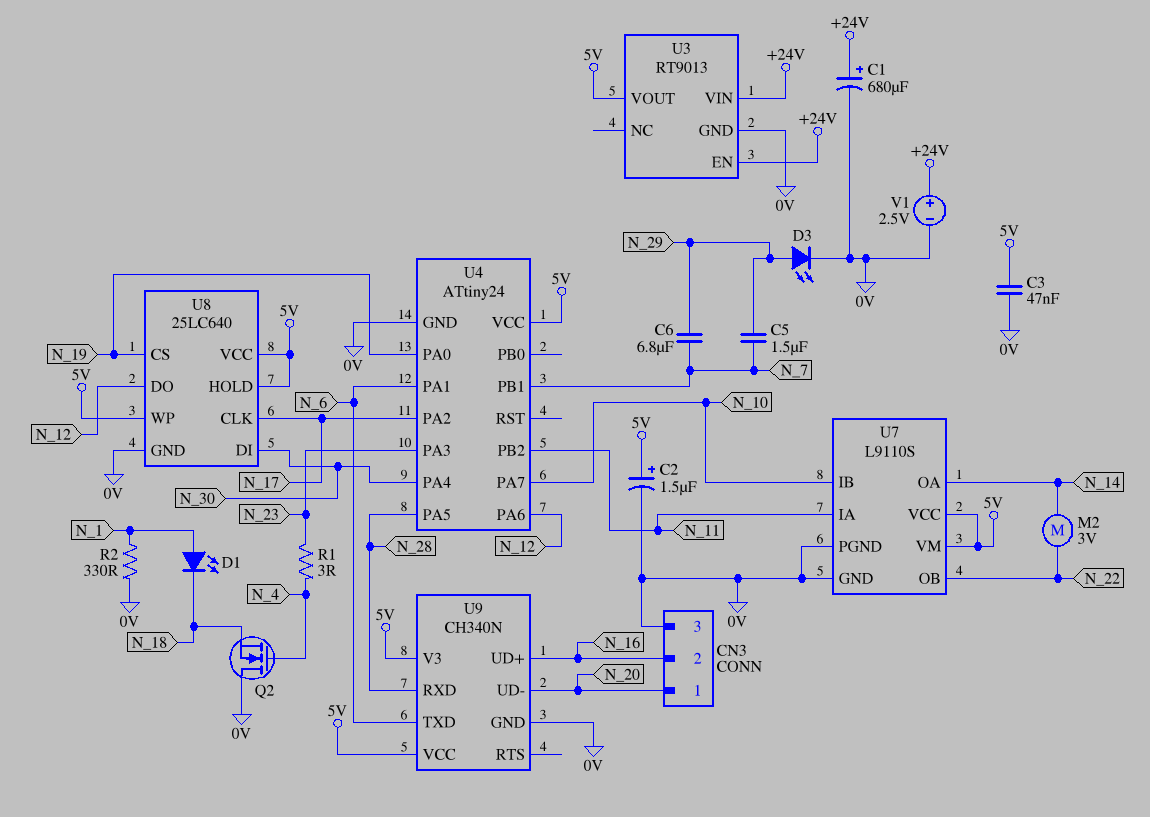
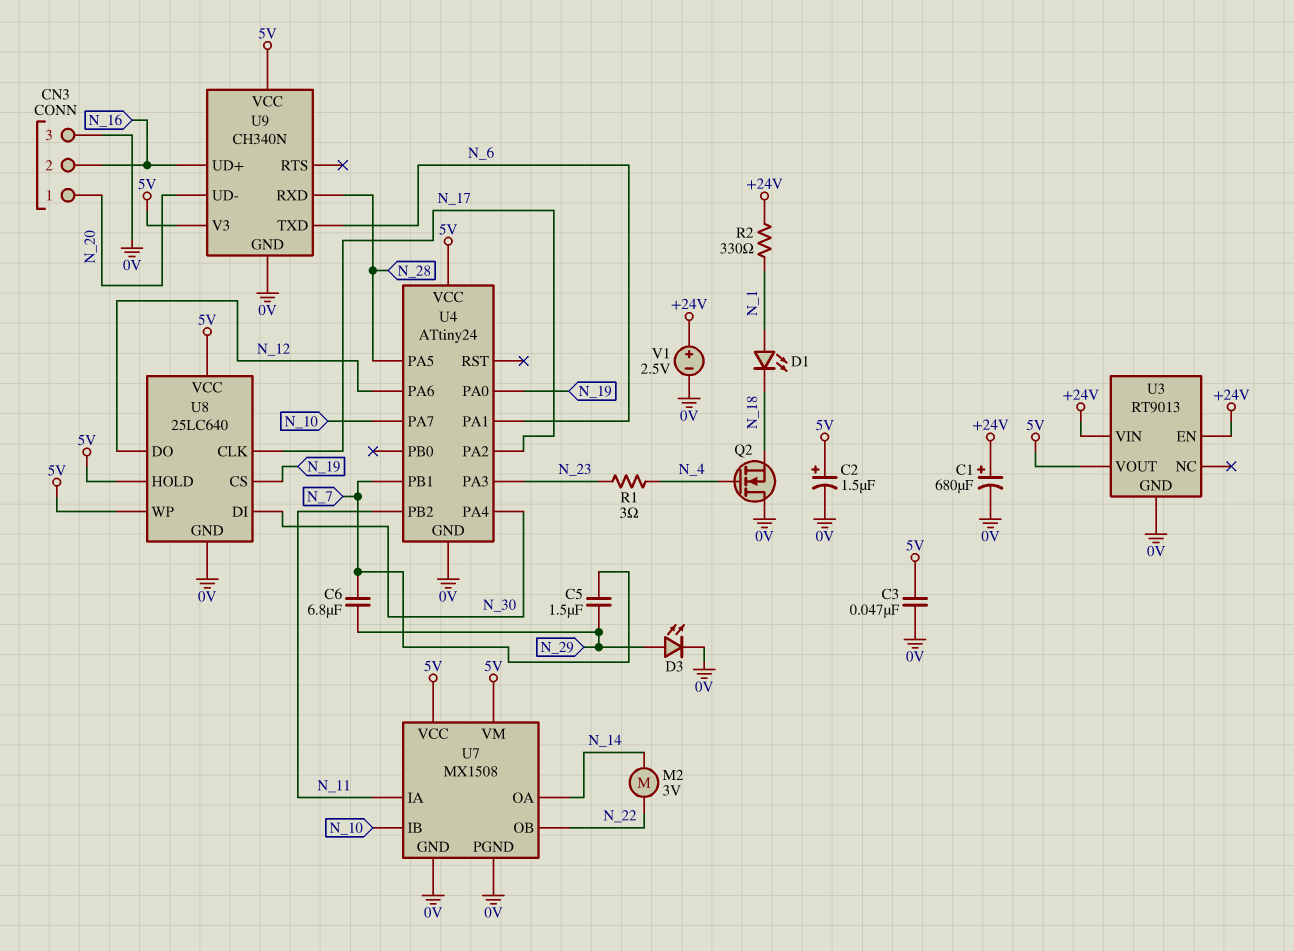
R2: 330 (0V, N_1) -> 330 (+24V, N_1)
U7: L9110S -> MX1508

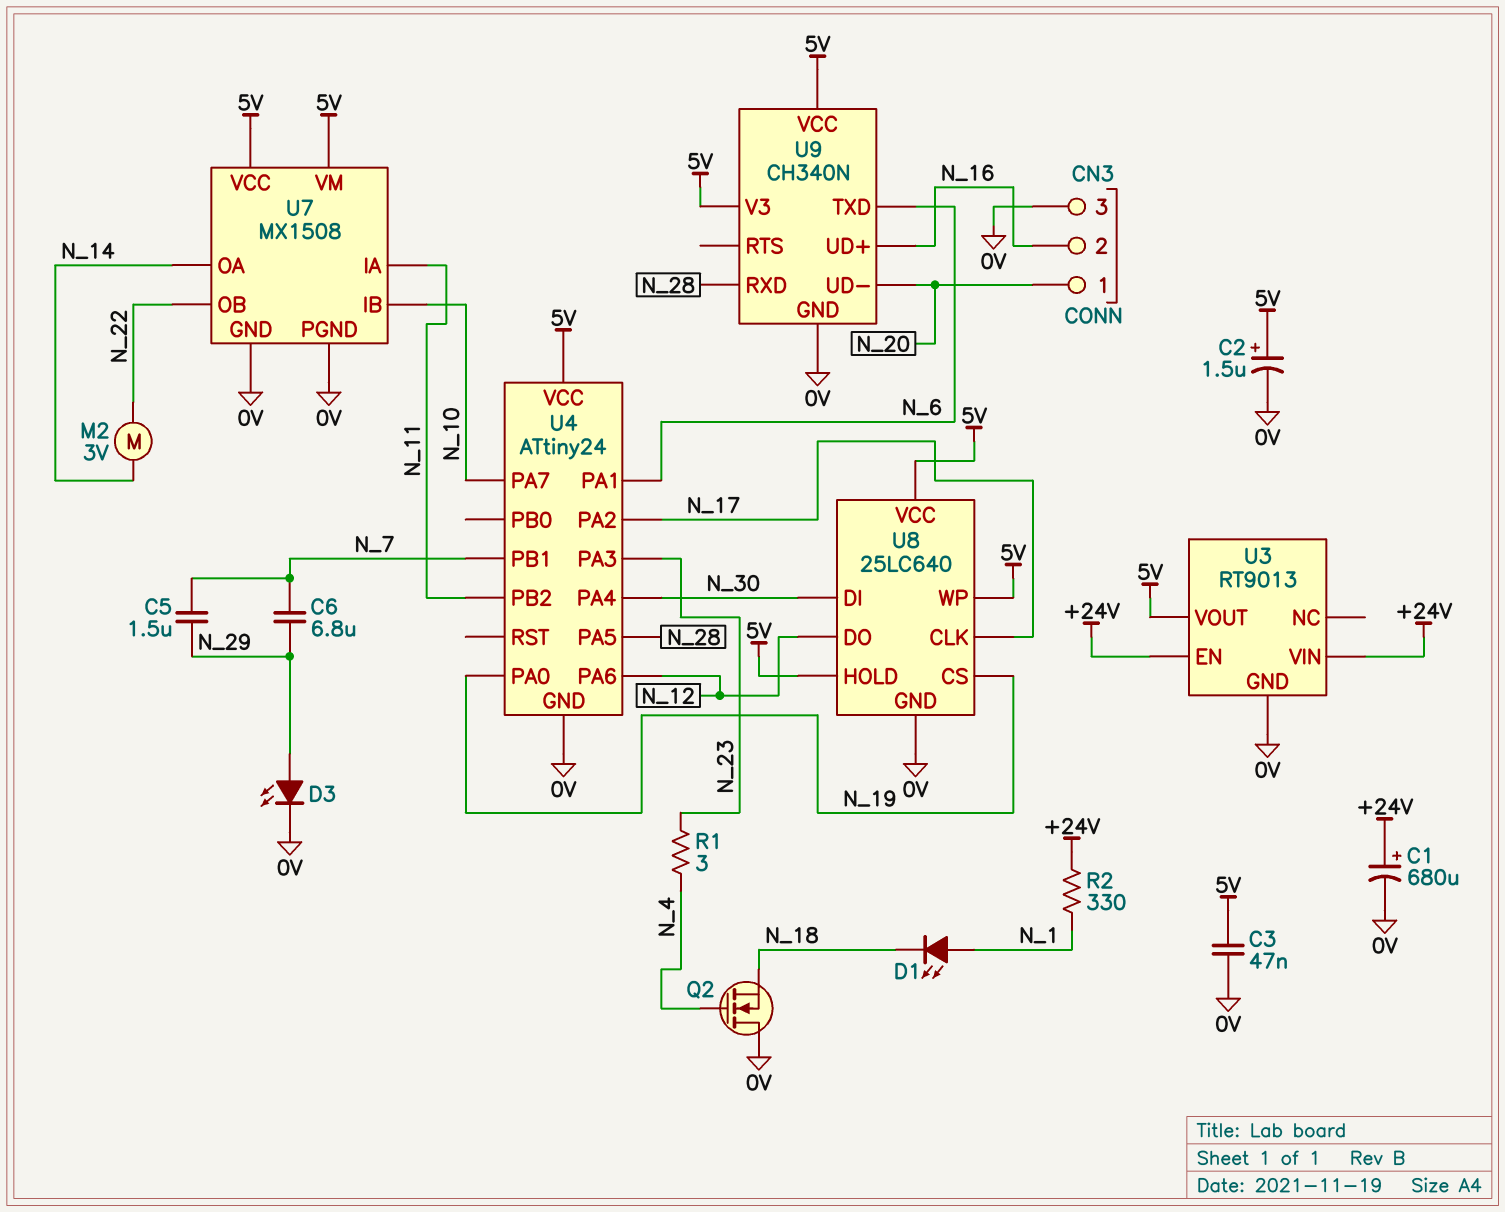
V1: 2.5V (plus +24V, minus 0V) -> none

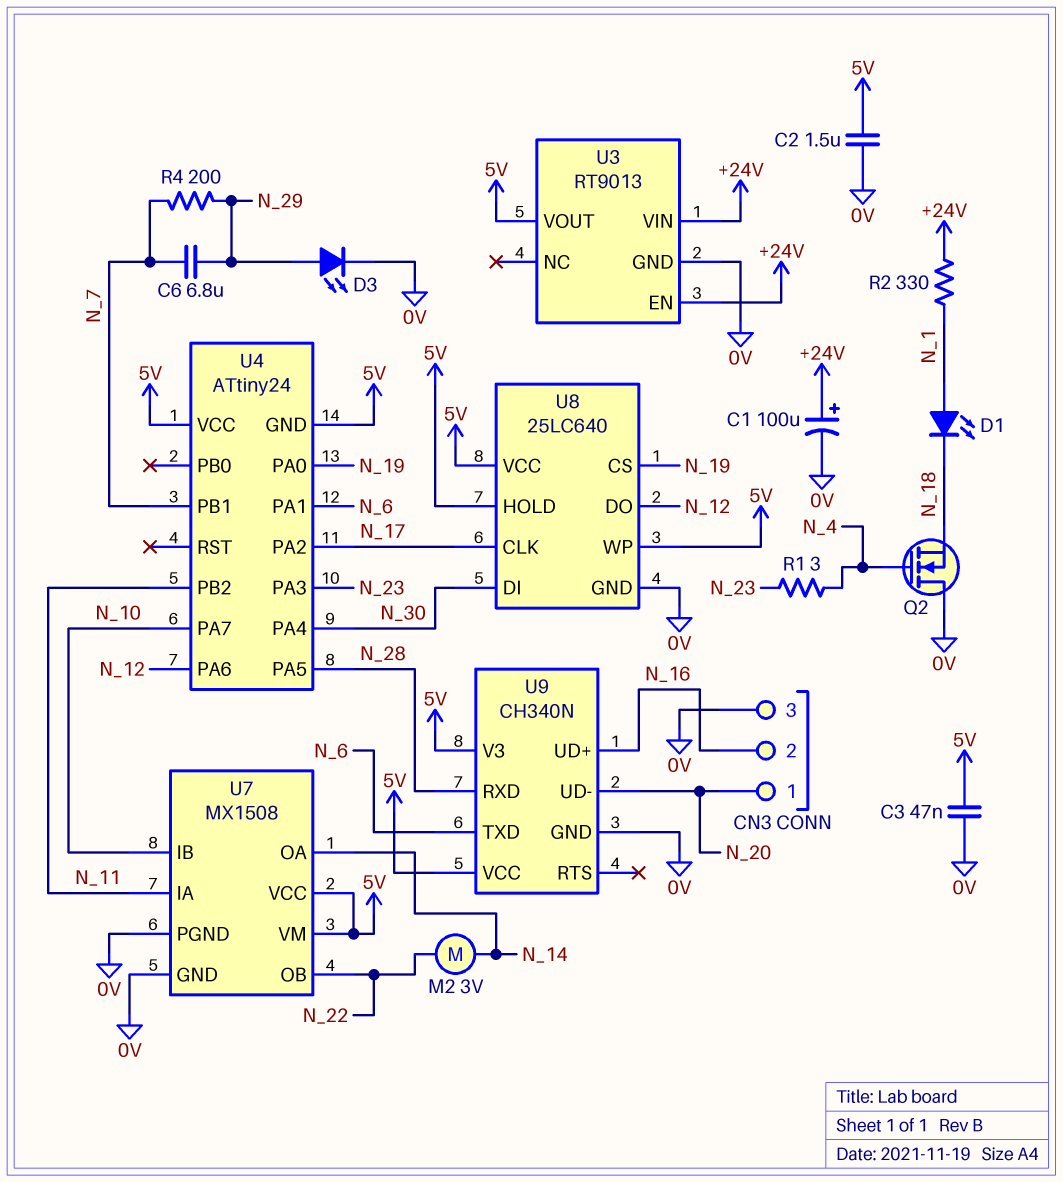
C1: 680uF (plus +24V, minus 0V) -> 100uF (plus +24V, minus 0V)
C2: 1.5uF (plus 5V, minus 0V) -> 1.5uF (0V, 5V)
C5: 1.5uF (N_7, N_29) -> none
R4: none -> 200 (N_7, N_29)
U4 pin GND: 0V -> 5V

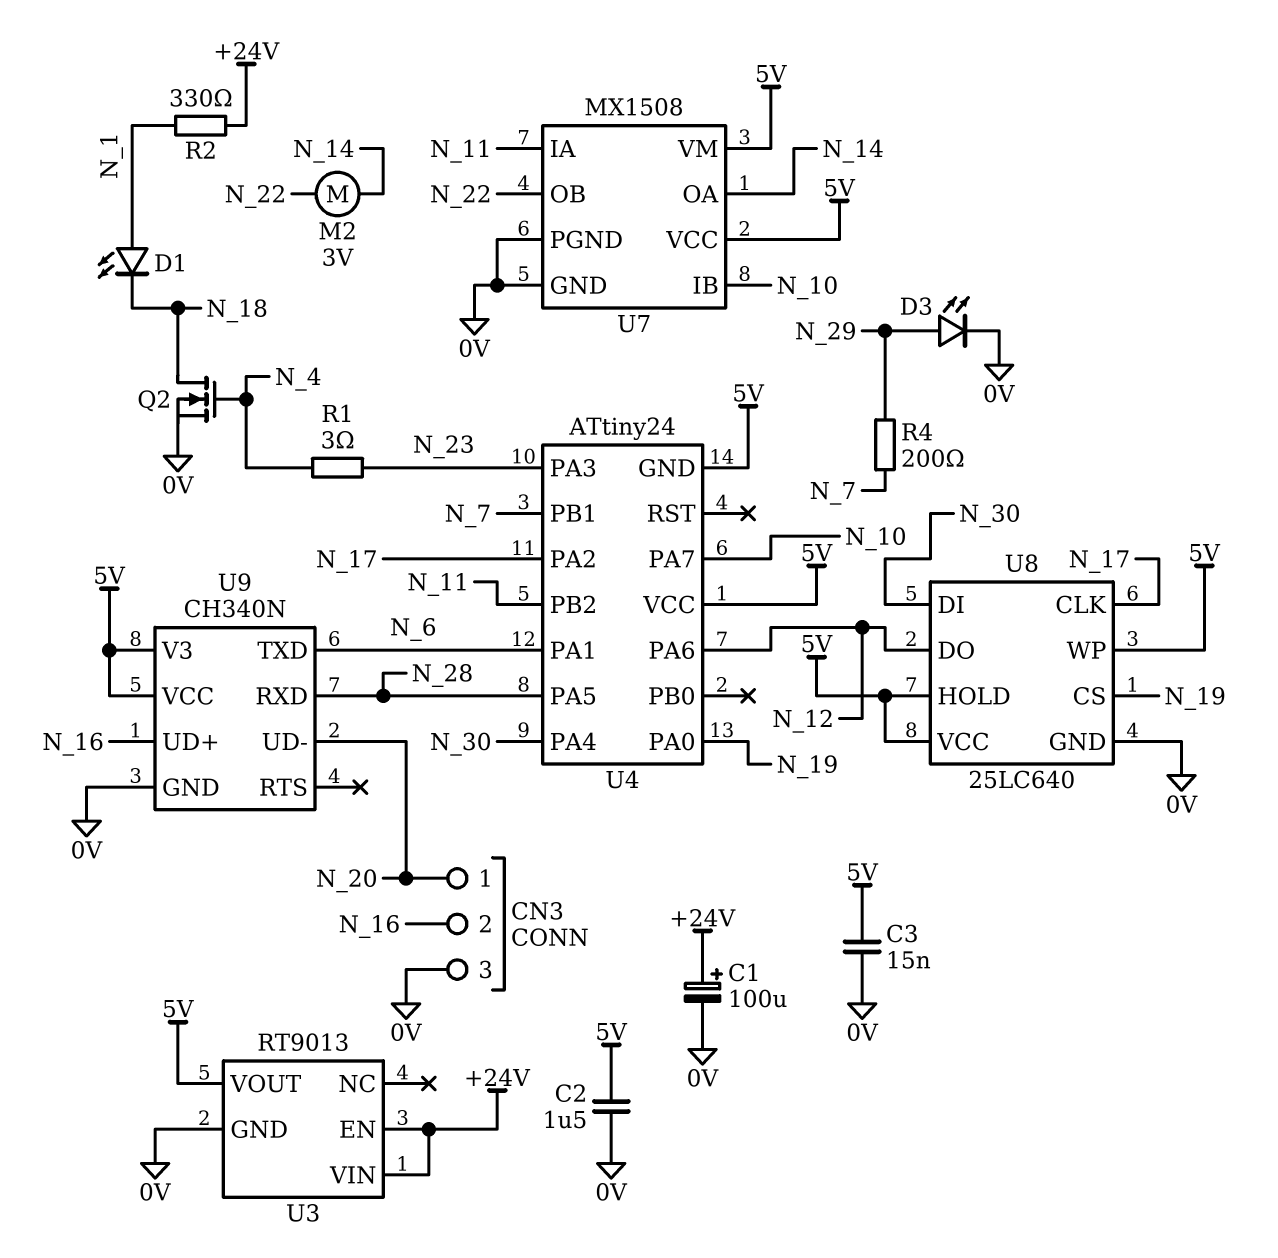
C3: 47nF (0V, 5V) -> 15nF (0V, 5V)
C6: 6.8uF (N_7, N_29) -> none
Q2: NMOS (G N_4, D 0V, S N_18) -> NMOS (G N_4, D N_18, S 0V)

